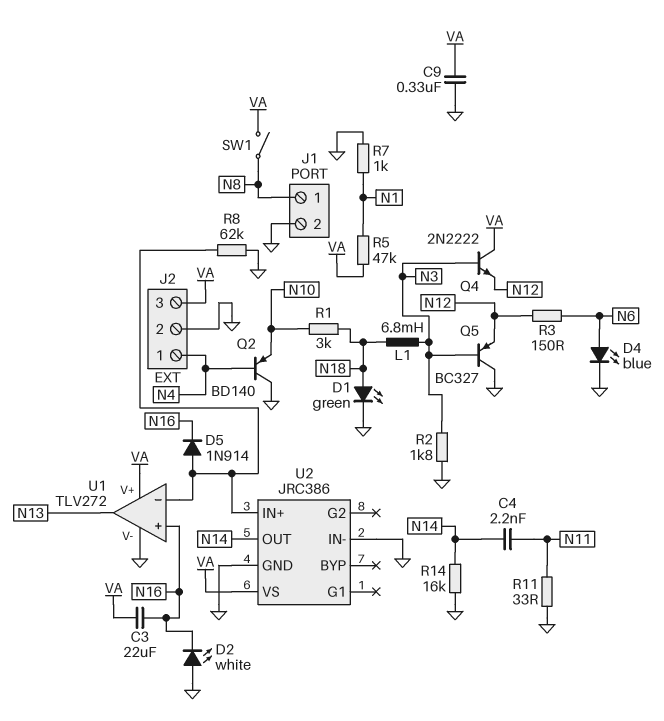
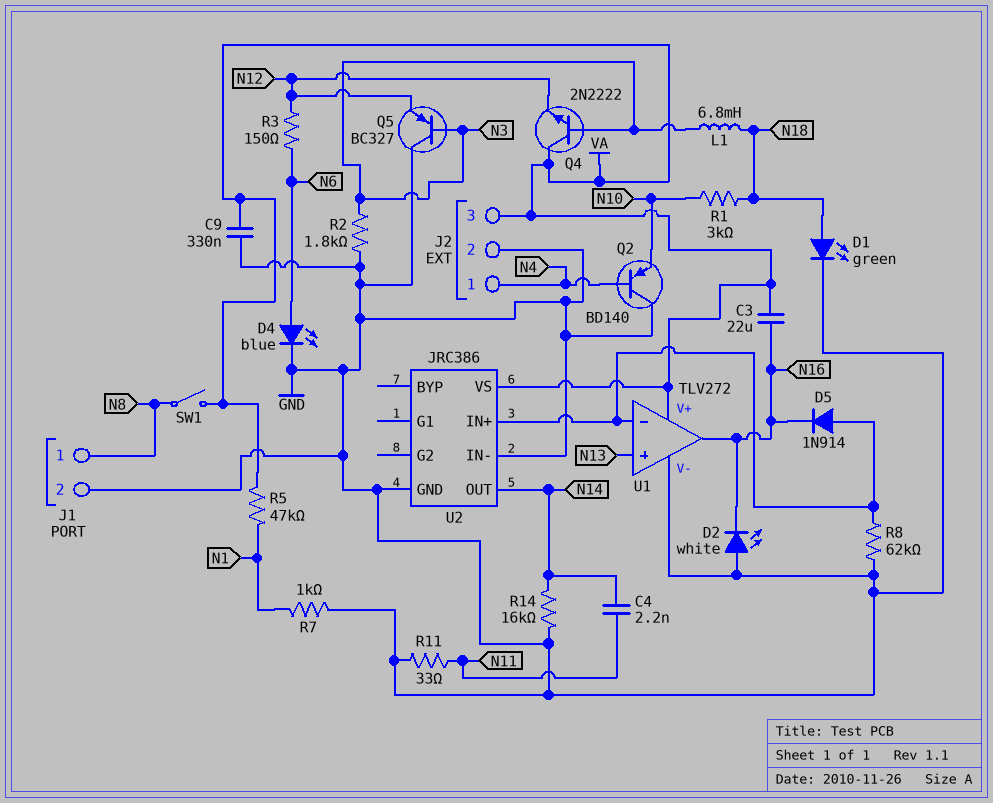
U1 pin in+: N16 -> N13
U1 pin out: N13 -> N16

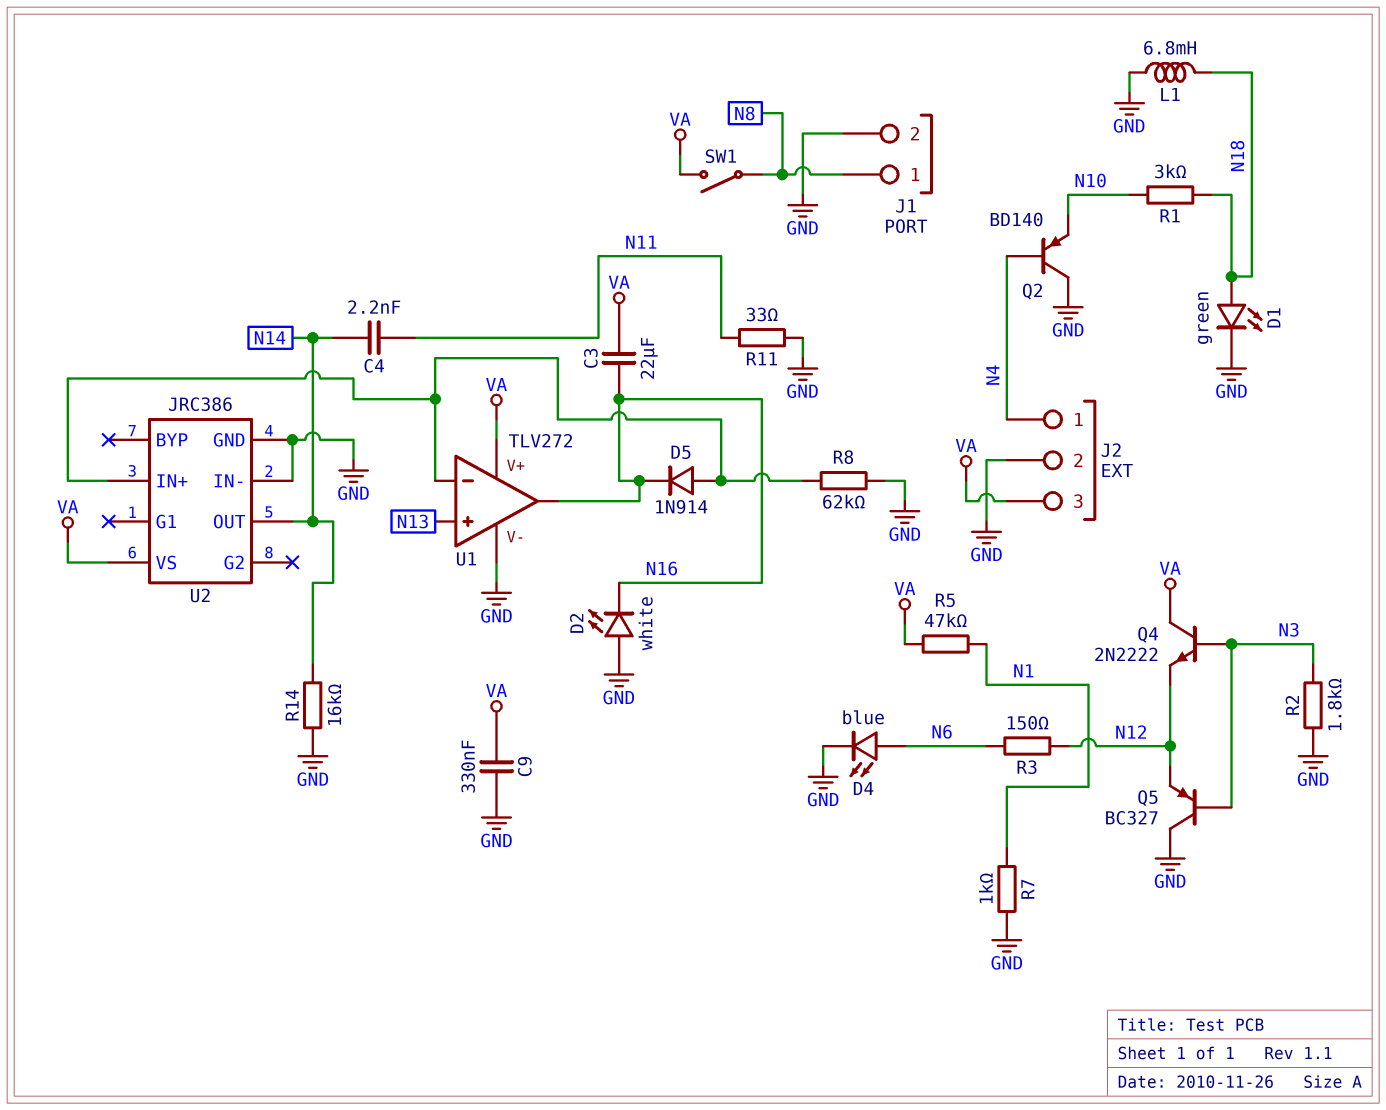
L1: 6.8mH (N3, N18) -> 6.8mH (GND, N18)

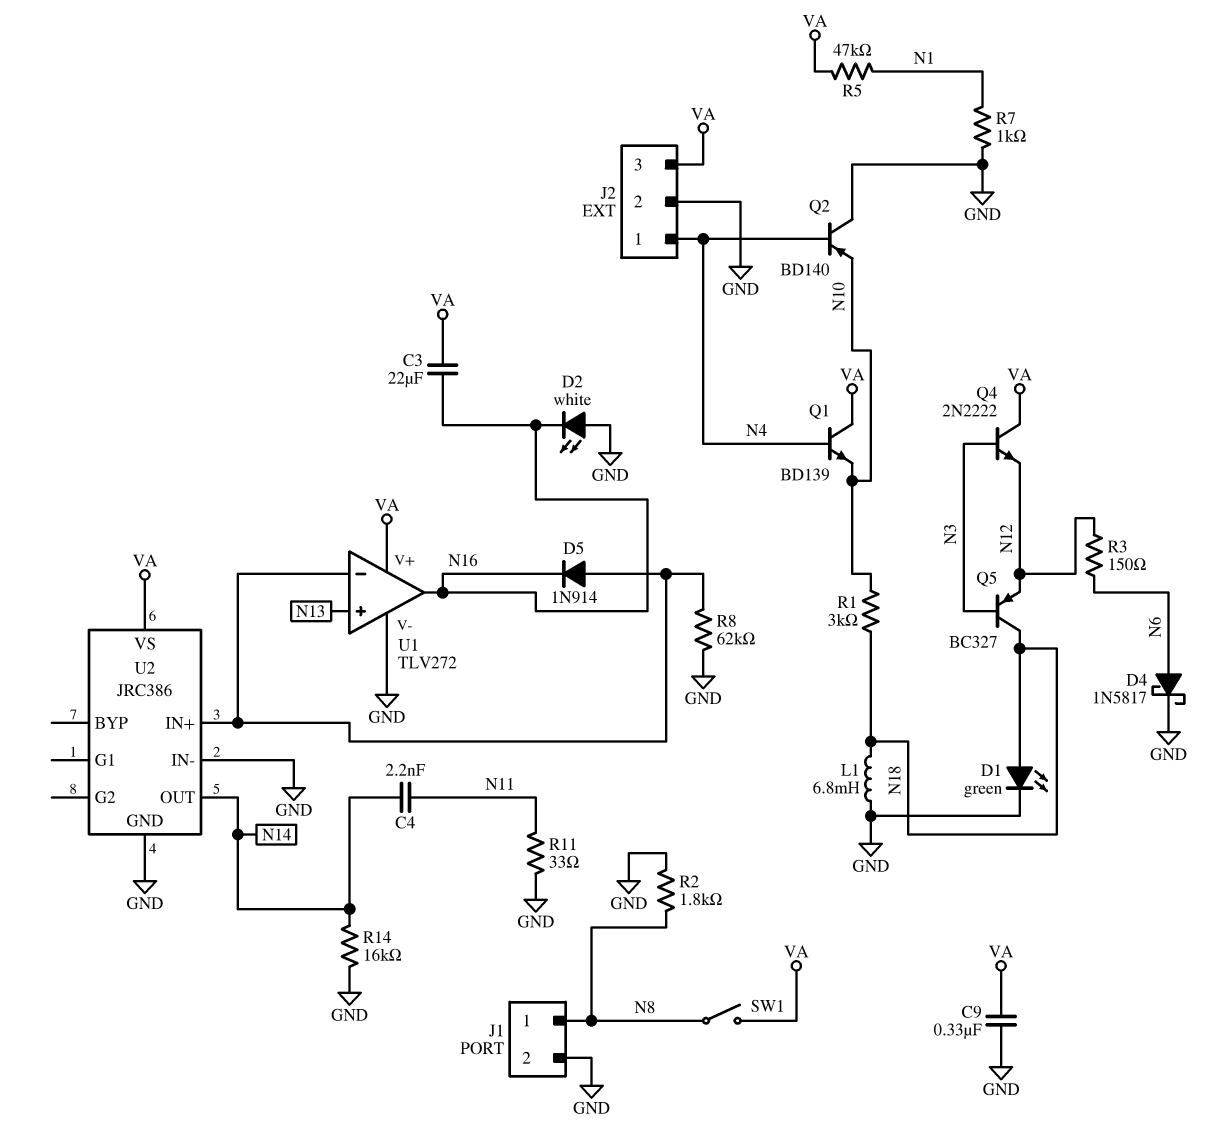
D4: LED blue (A N6, K GND) -> schottky 1N5817 (A N6, K GND)
Q1: none -> NPN BD139 (B N4, C VA, E N10)
Q5: PNP BC327 (B N3, C GND, E N12) -> PNP BC327 (B N3, C N18, E N12)
R2: 1.8k (GND, N3) -> 1.8k (GND, N8)

